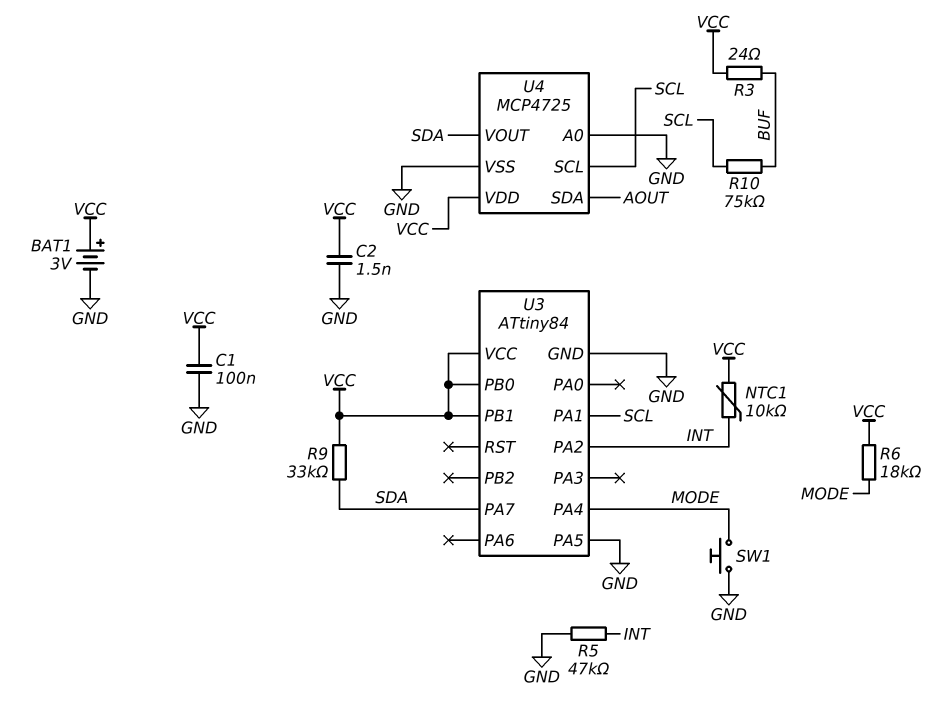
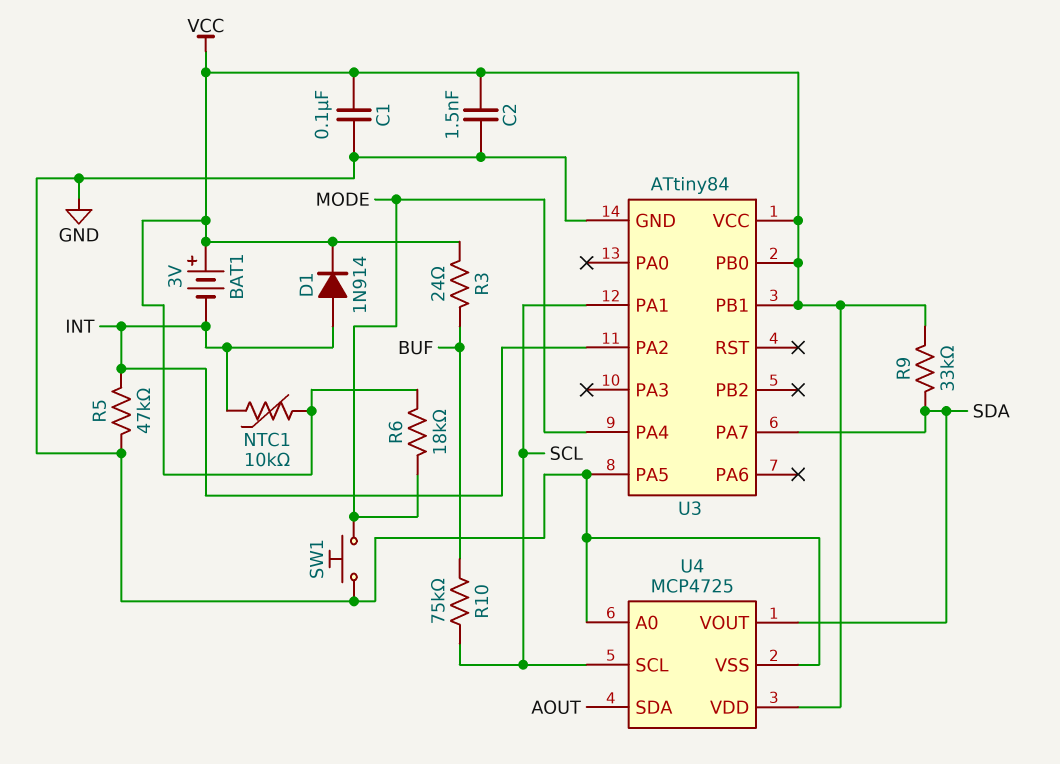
BAT1: 3V (plus VCC, minus GND) -> 3V (plus VCC, minus INT)
D1: none -> diode 1N914 (A INT, K VCC)

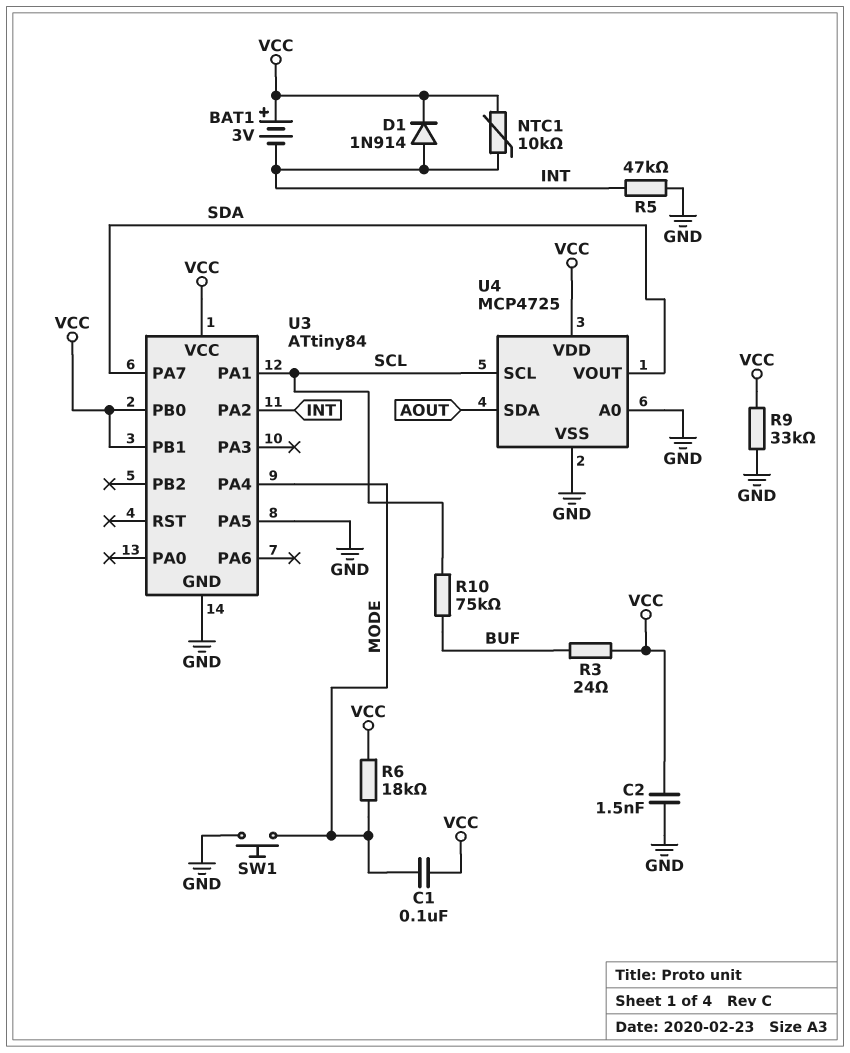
C1: 100nF (GND, VCC) -> 100nF (MODE, VCC)
R9: 33k (SDA, VCC) -> 33k (GND, VCC)

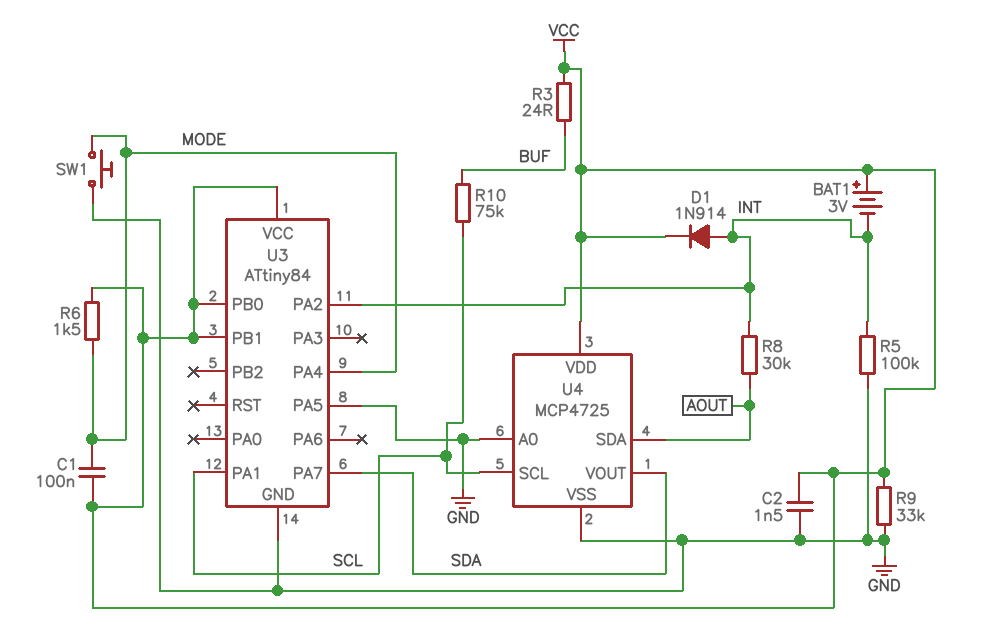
NTC1: 10k (INT, VCC) -> none
R5: 47k (GND, INT) -> 100k (GND, INT)
R6: 18k (MODE, VCC) -> 1.5k (MODE, VCC)
R8: none -> 30k (AOUT, INT)

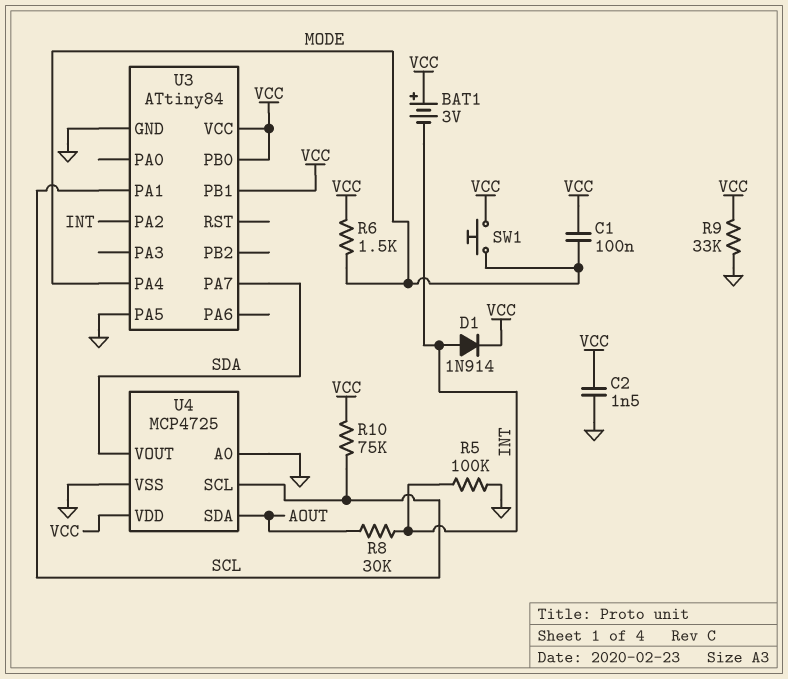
R3: 24 (BUF, VCC) -> none
R10: 75k (BUF, SCL) -> 75k (SCL, VCC)
SW1: button (GND, MODE) -> button (MODE, VCC)

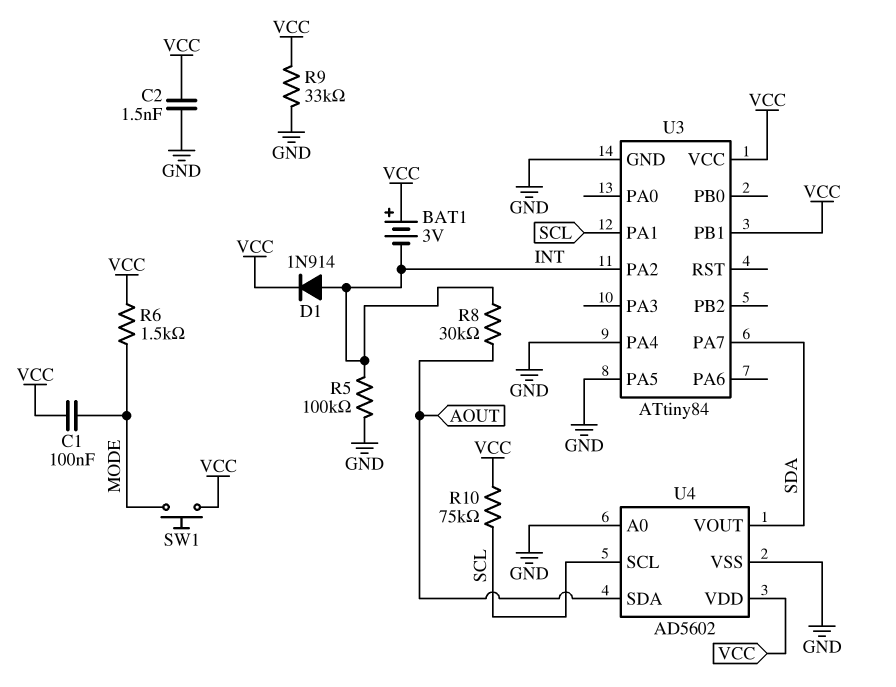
U3 pin PA4: MODE -> GND
U3 pin PB0: VCC -> none
U4: MCP4725 -> AD5602

